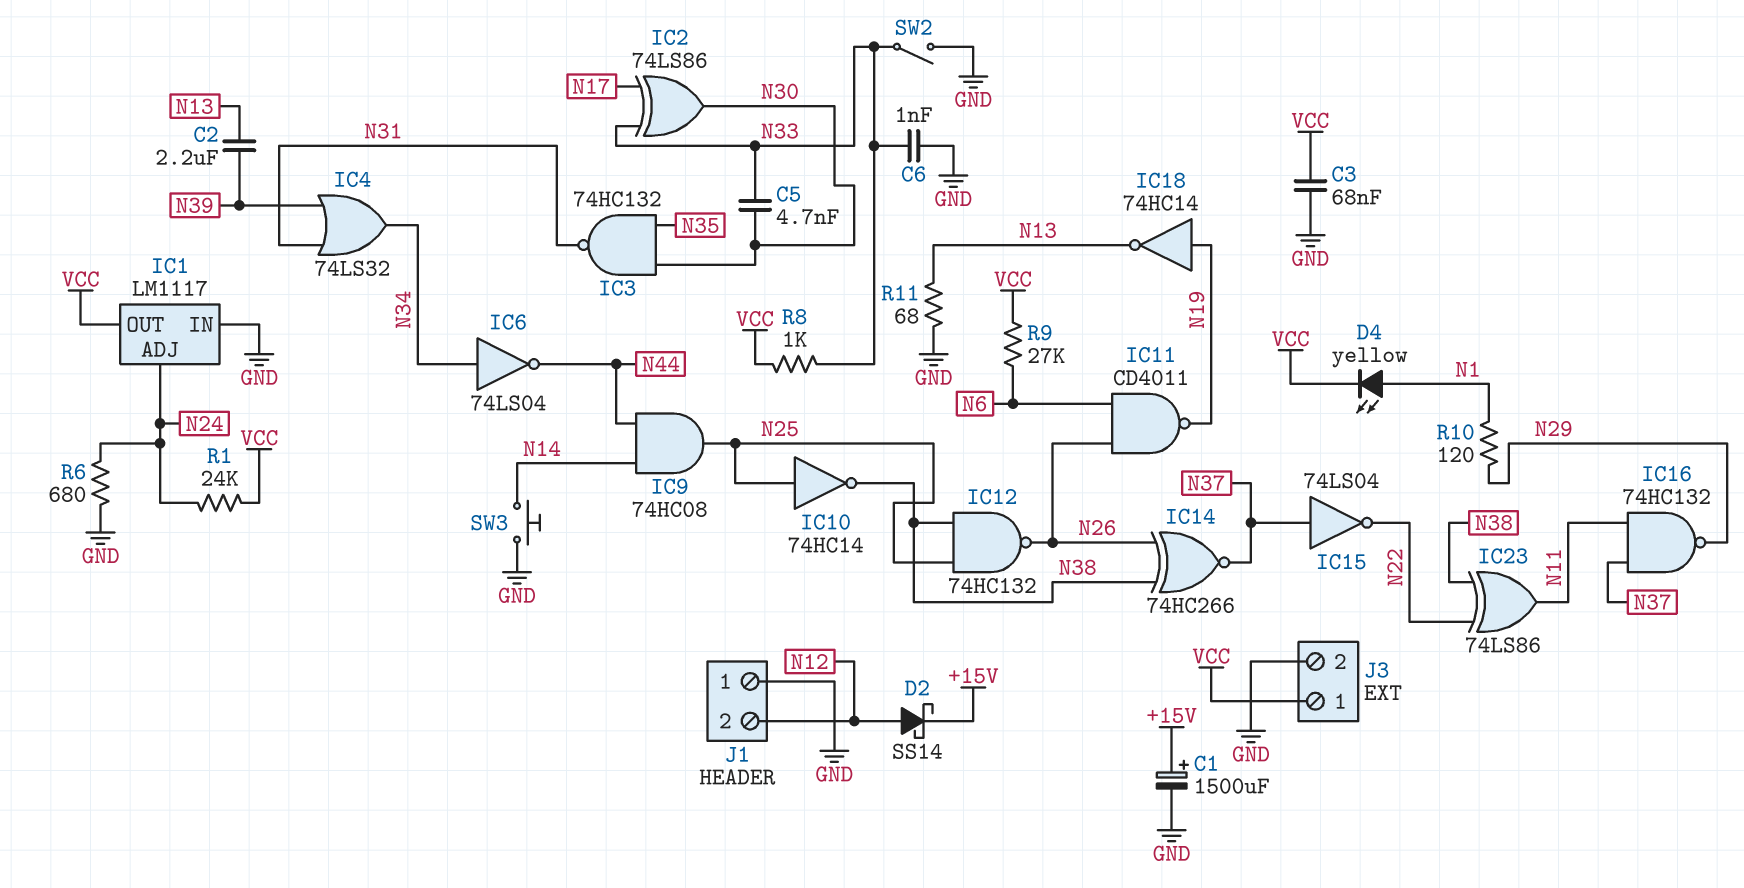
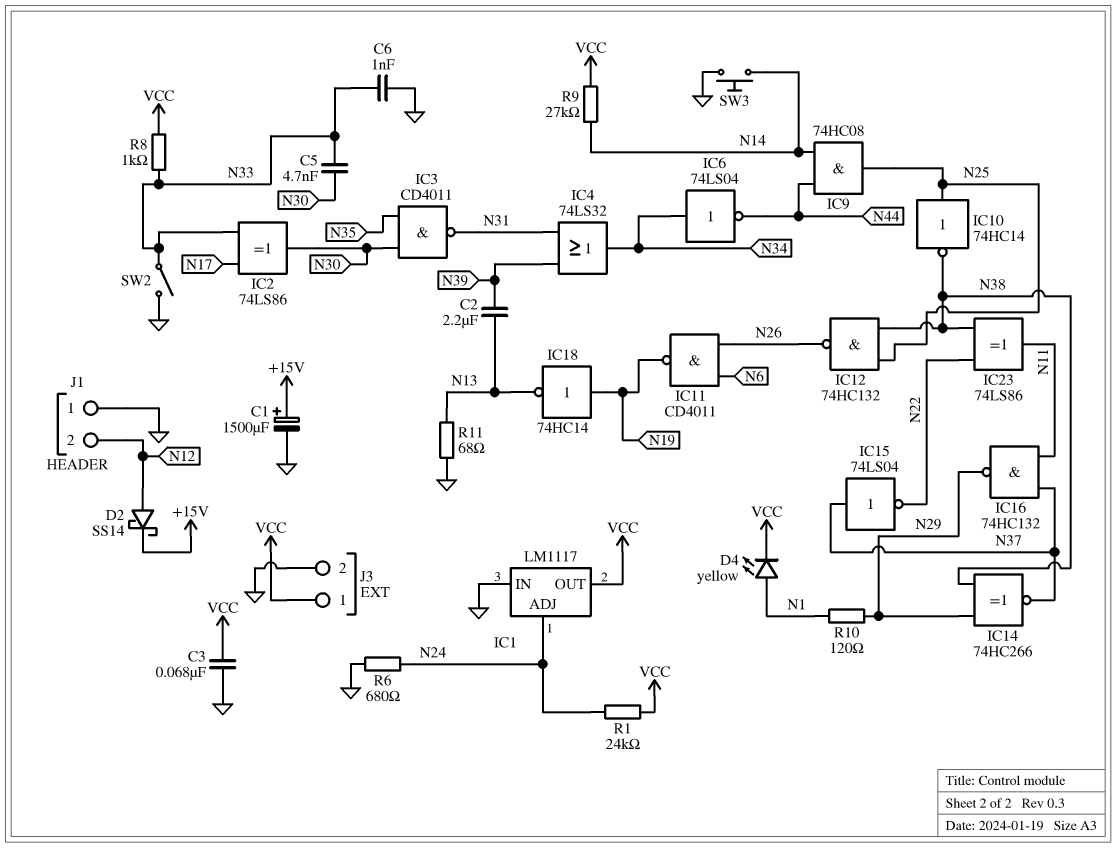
IC3: NAND 74HC132 (in N30, in N35, out N31) -> NAND CD4011 (in N30, in N35, out N31)
IC14: XNOR 74HC266 (in N26, in N38, out N37) -> XNOR 74HC266 (in N29, in N38, out N37)
R9: 27k (N6, VCC) -> 27k (N14, VCC)

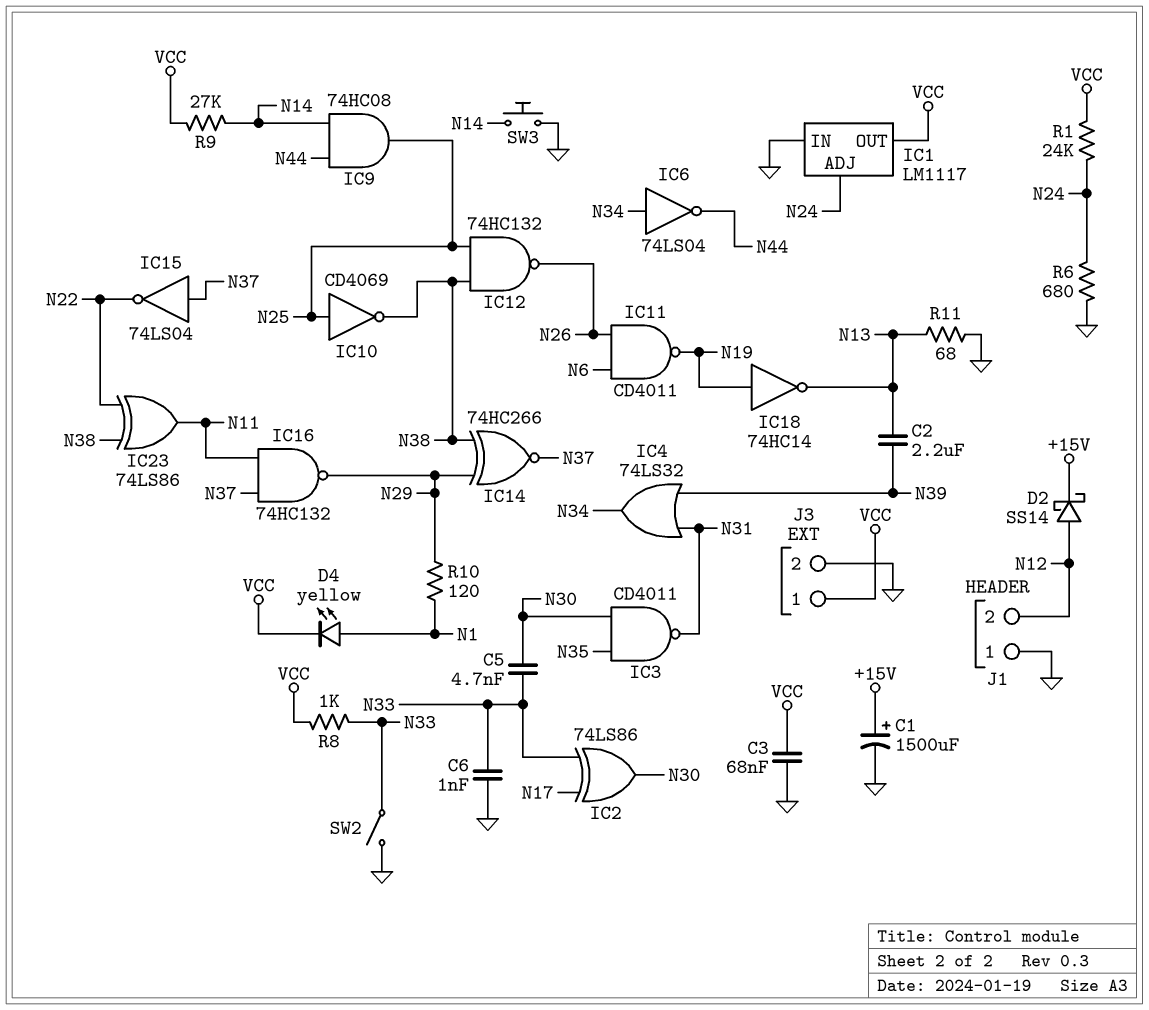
IC10: NOT 74HC14 (in N25, out N38) -> NOT CD4069 (in N25, out N38)

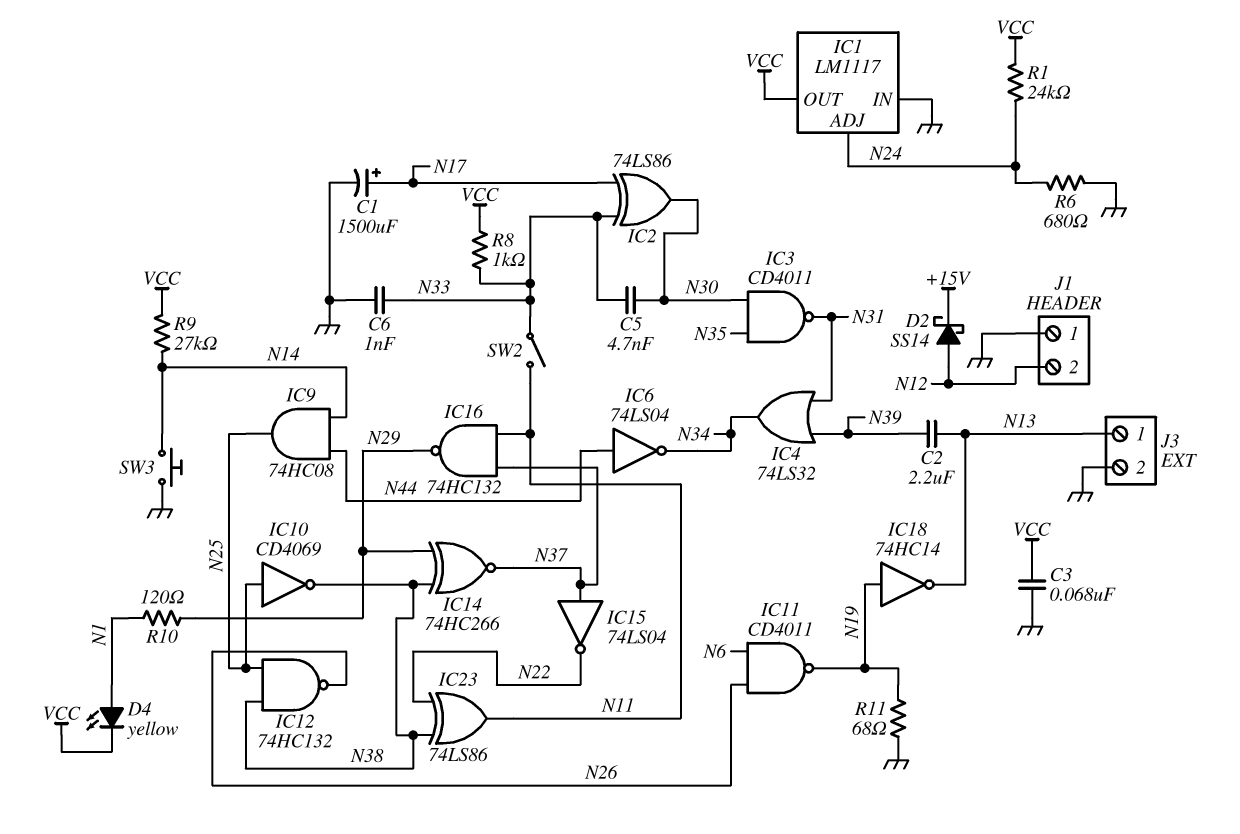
C1: 1500uF (plus +15V, minus GND) -> 1500uF (plus N17, minus GND)
IC6: NOT 74LS04 (in N34, out N44) -> NOT 74LS04 (in N44, out N34)
J3 pin 1: VCC -> N13
R11: 68 (GND, N13) -> 68 (GND, N19)
SW2: switch (GND, N33) -> switch (N11, N33)

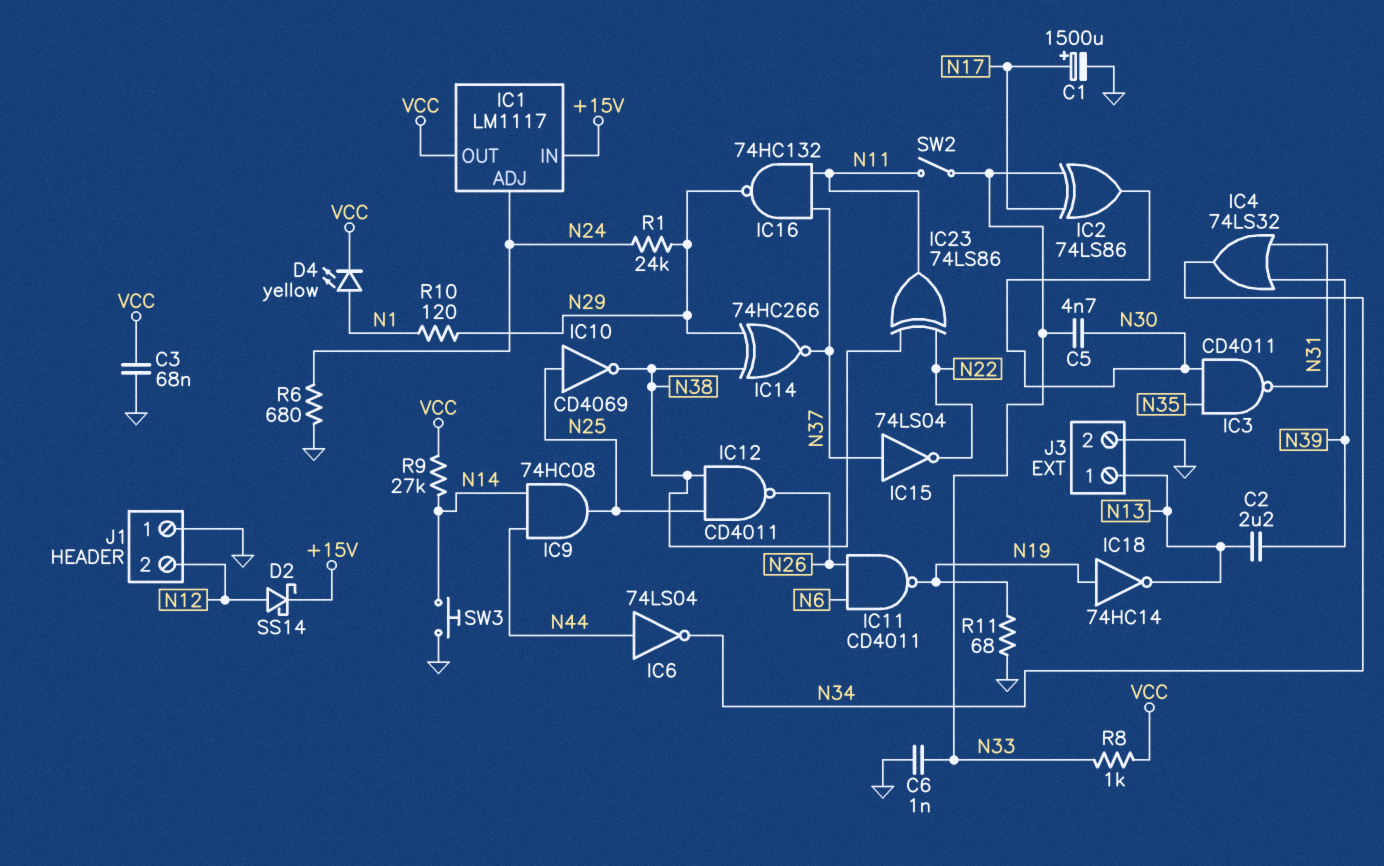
IC1 pin IN: GND -> +15V
IC12: NAND 74HC132 (in N25, in N38, out N26) -> NAND CD4011 (in N25, in N38, out N26)
R1: 24k (N24, VCC) -> 24k (N24, N29)

